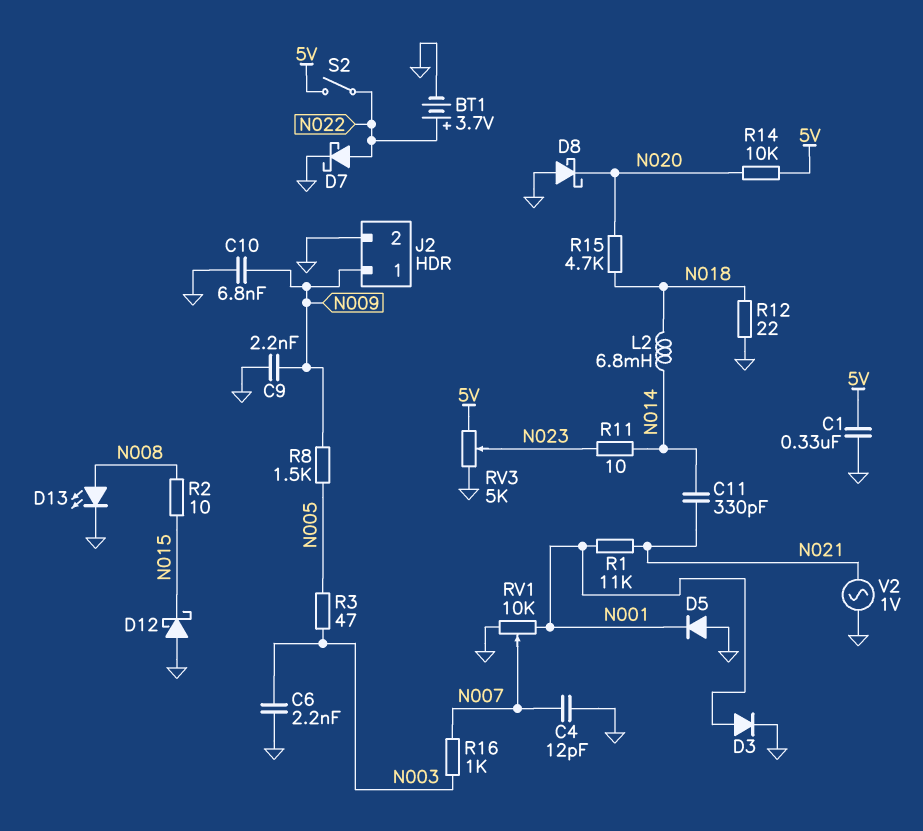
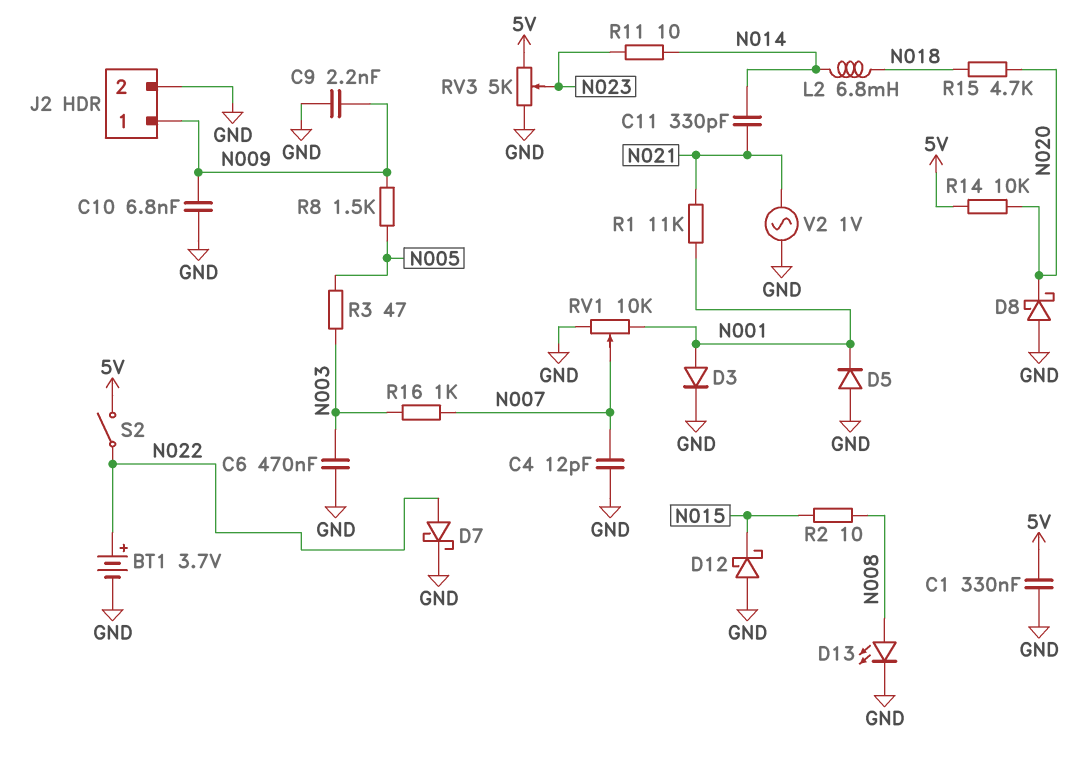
C6: 2.2nF (GND, N003) -> 470nF (GND, N003)
R12: 22 (GND, N018) -> none

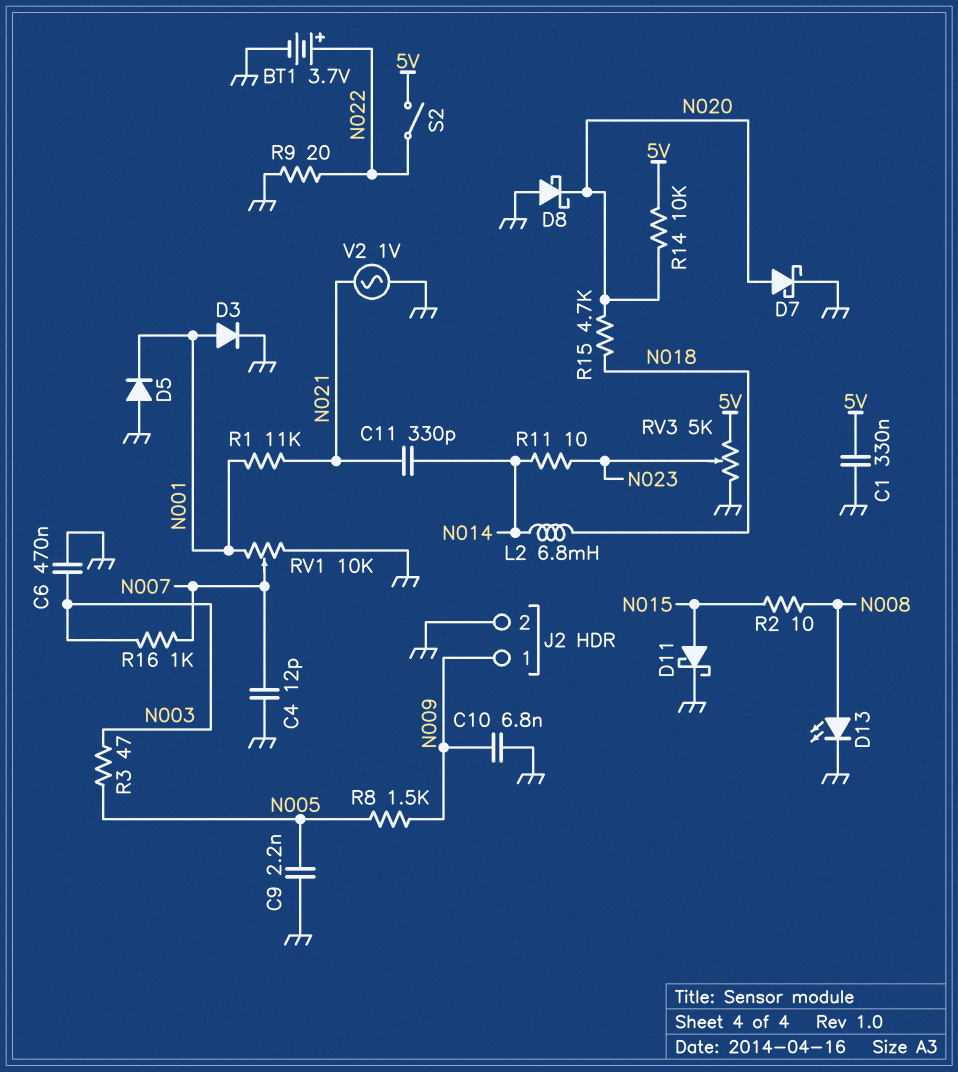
C9: 2.2nF (GND, N009) -> 2.2nF (GND, N005)
D7: schottky (A N022, K GND) -> schottky (A N020, K GND)
D11: none -> schottky (A N015, K GND)
D12: schottky (A GND, K N015) -> none
R9: none -> 20 (GND, N022)

